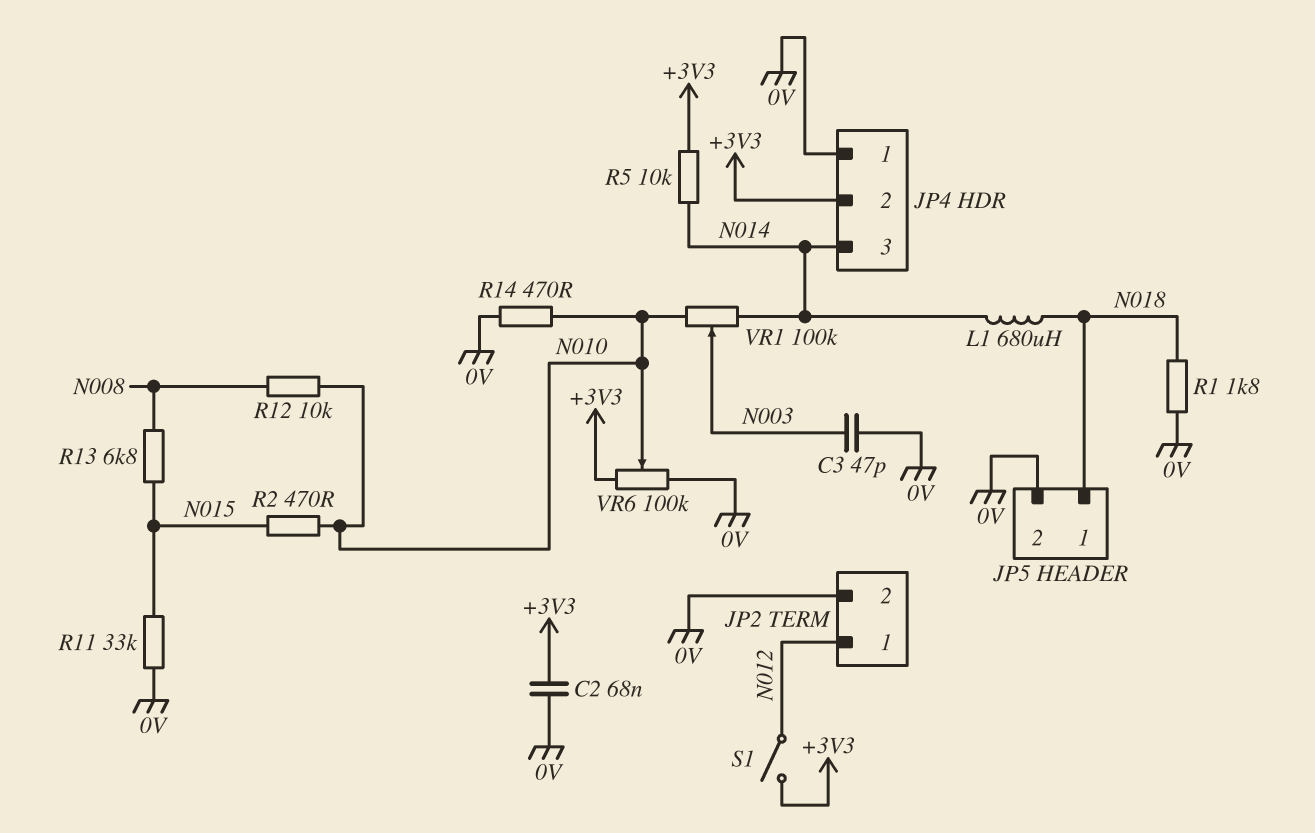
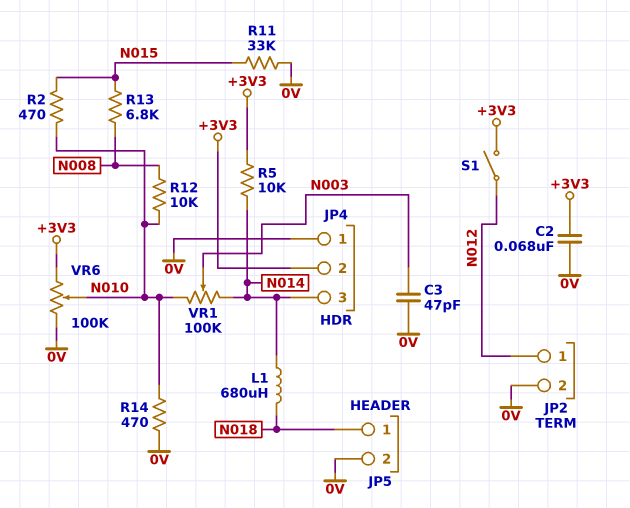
R1: 1.8k (0V, N018) -> none

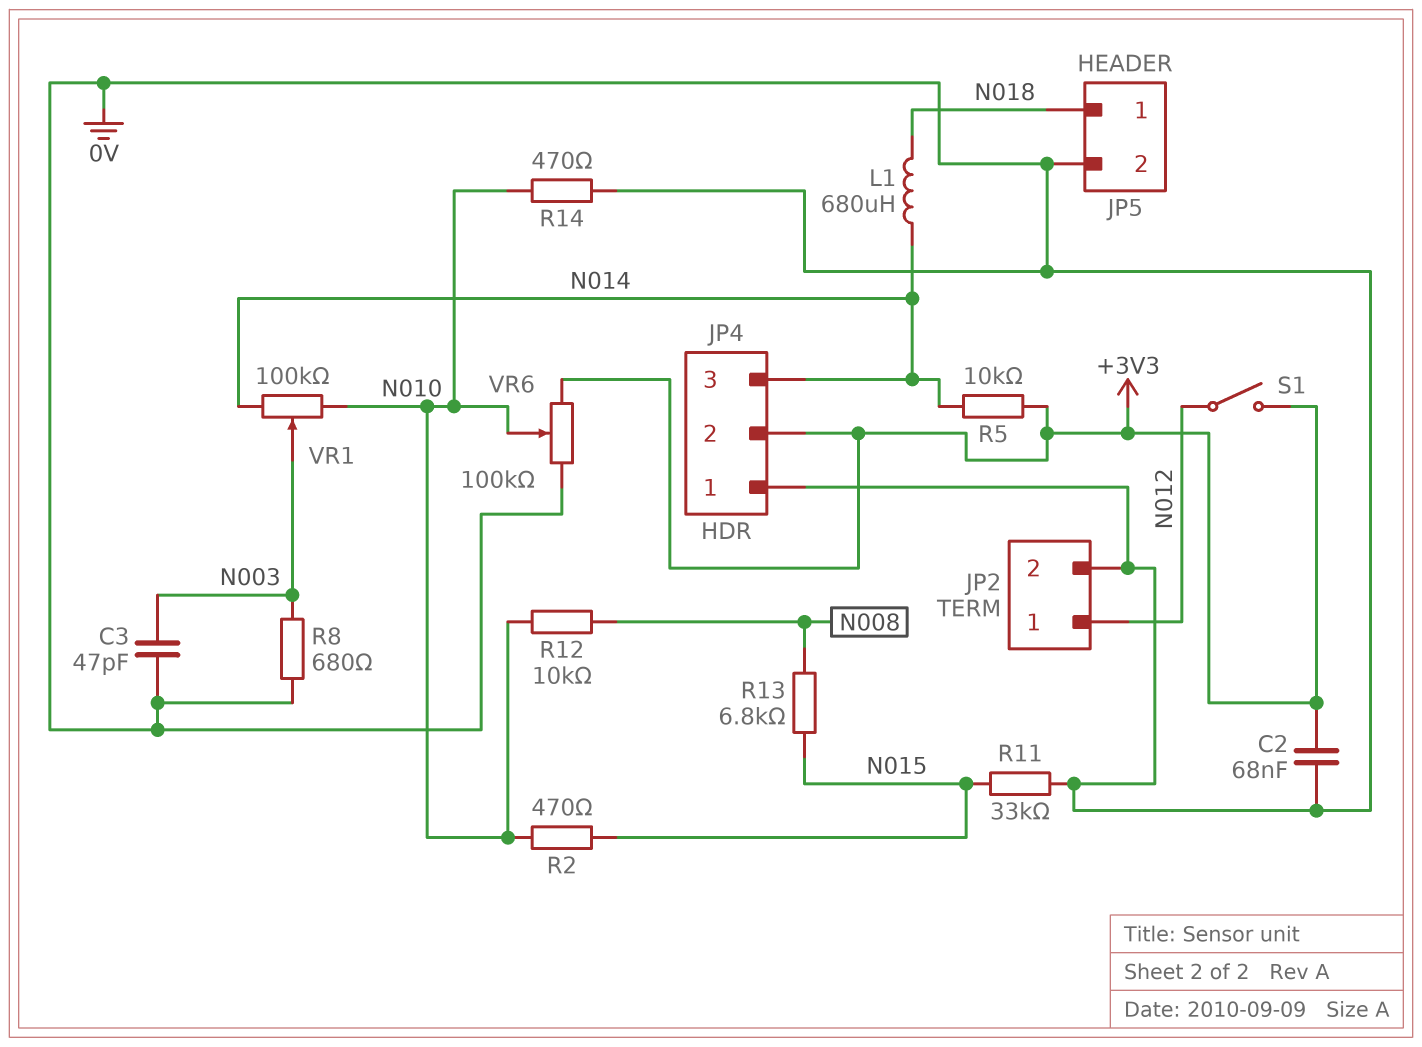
R8: none -> 680 (0V, N003)

